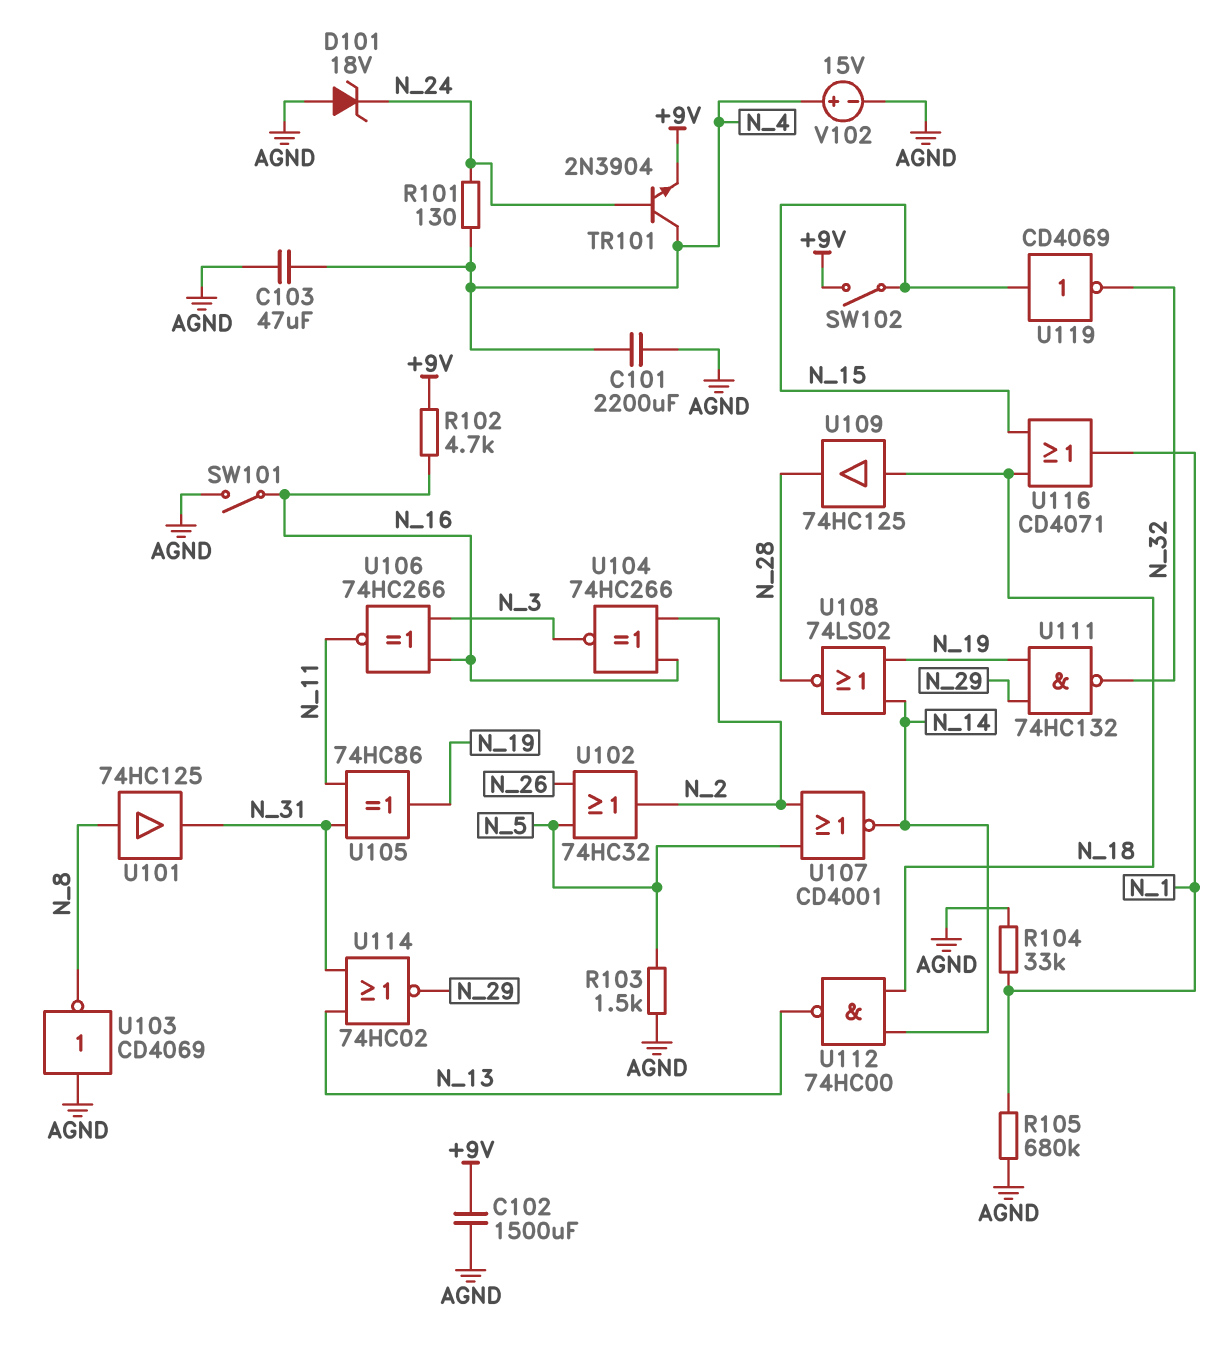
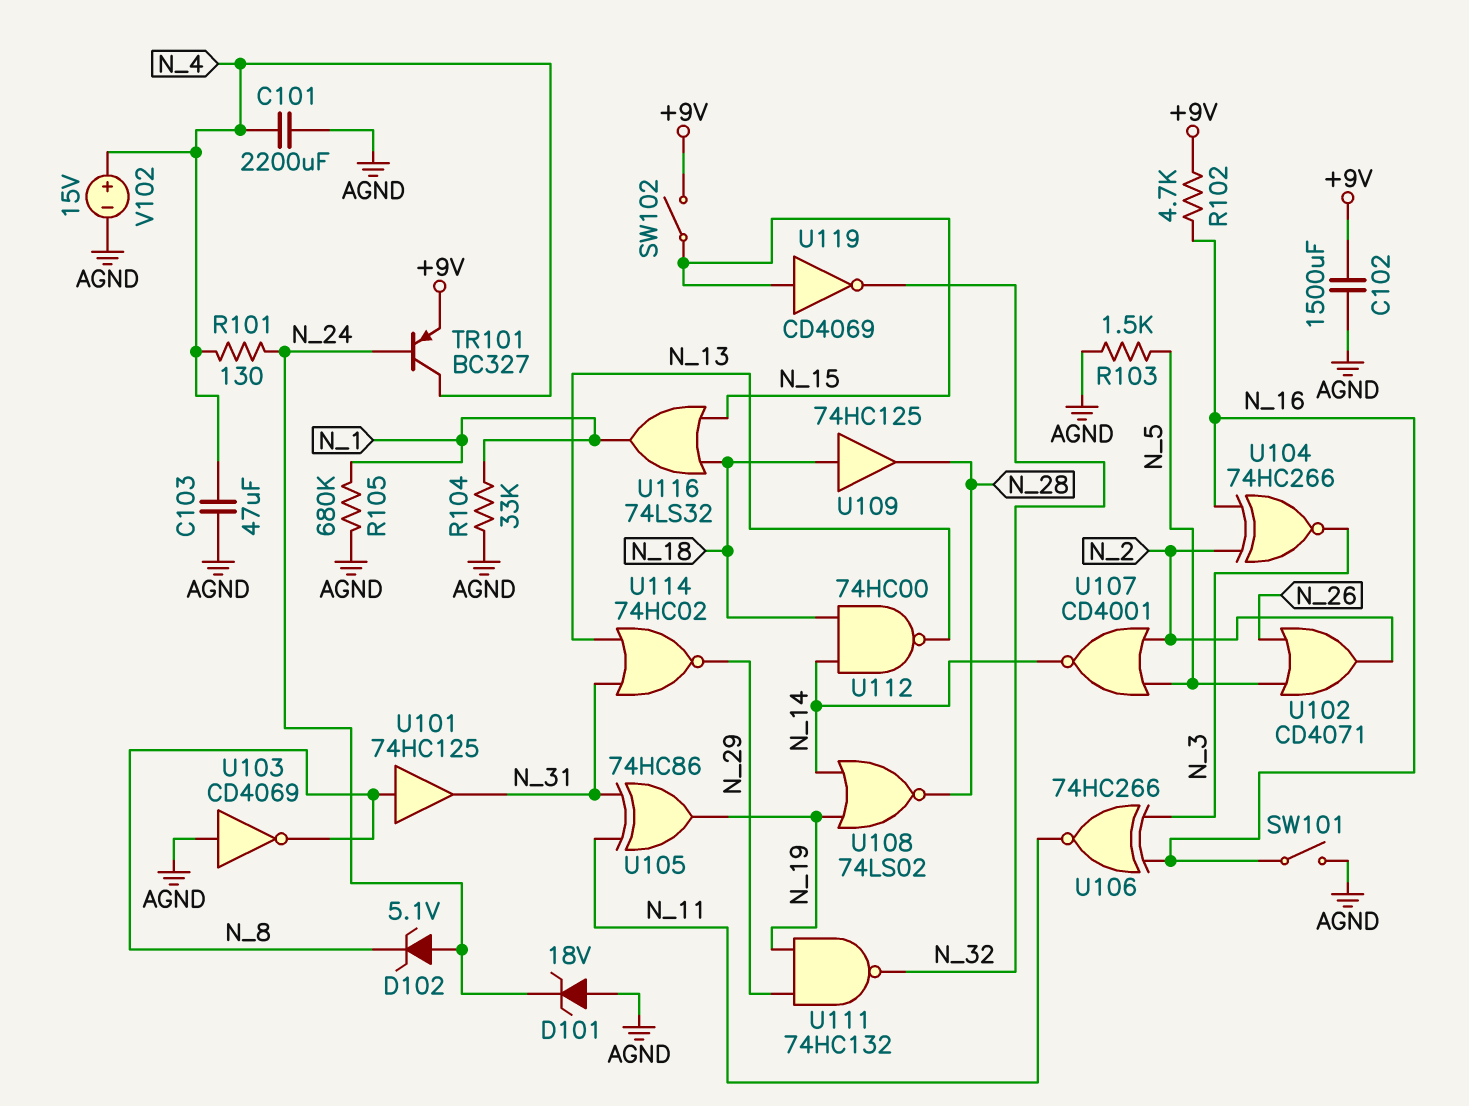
D102: none -> zener 5.1V (A N_24, K N_8)
TR101: NPN 2N3904 (B N_24, C N_4, E +9V) -> PNP BC327 (B N_24, C N_4, E +9V)
U102: OR 74HC32 (in N_5, in N_26, out N_2) -> OR CD4071 (in N_5, in N_26, out N_2)
U116: OR CD4071 (in N_15, in N_18, out N_1) -> OR 74LS32 (in N_15, in N_18, out N_1)

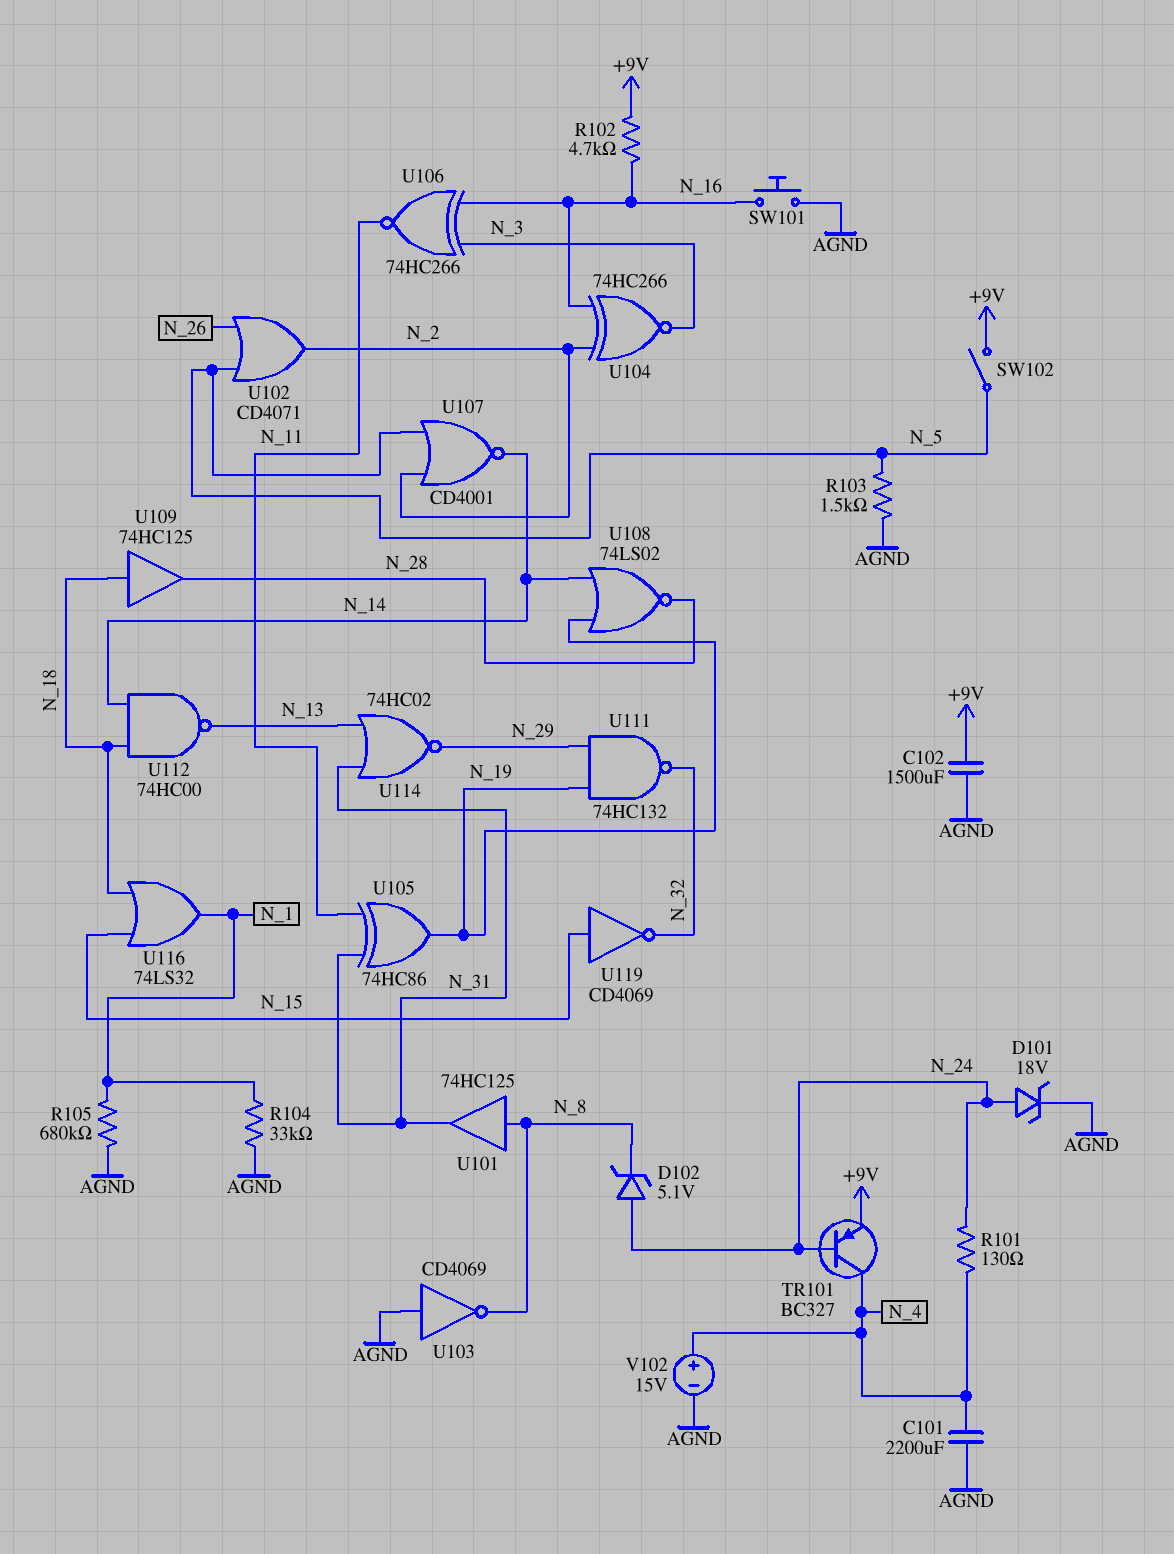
C103: 47uF (AGND, N_4) -> none
D101: zener 18V (A AGND, K N_24) -> zener 18V (A N_24, K AGND)
SW101: switch (AGND, N_16) -> button (AGND, N_16)
SW102: switch (+9V, N_15) -> switch (+9V, N_5)

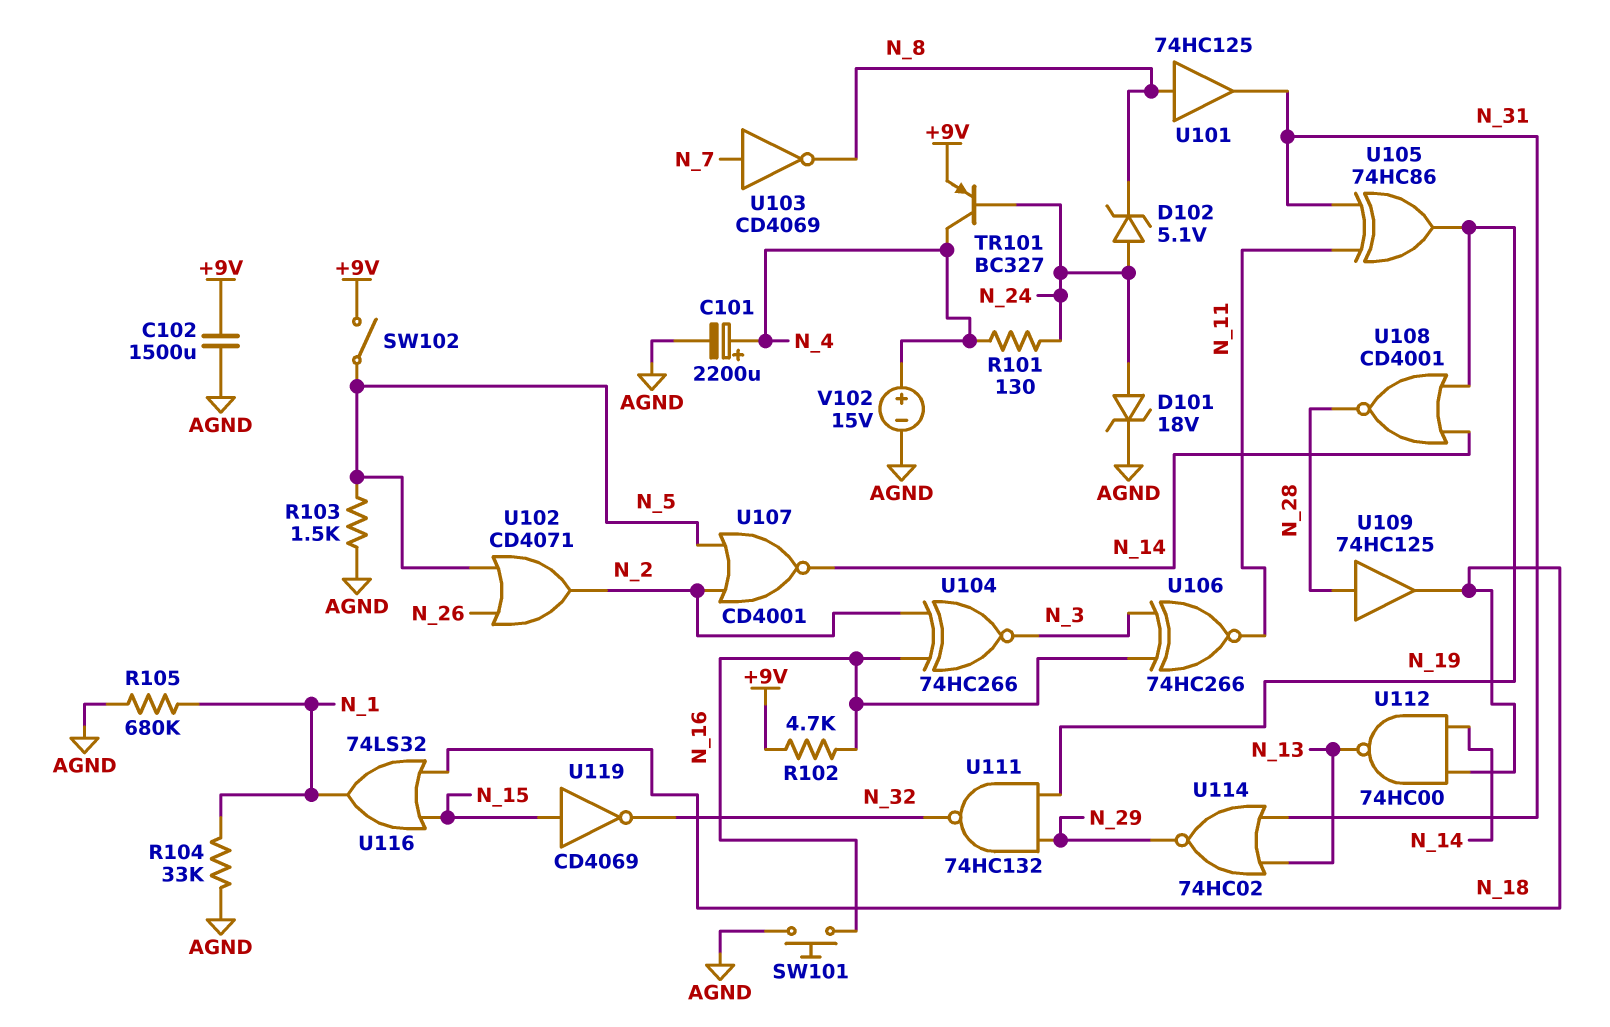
C101: 2200uF (AGND, N_4) -> 2200uF (plus N_4, minus AGND)
U103: NOT CD4069 (in AGND, out N_8) -> NOT CD4069 (in N_7, out N_8)
U108: NOR 74LS02 (in N_14, in N_19, out N_28) -> NOR CD4001 (in N_14, in N_19, out N_28)
U109: buffer 74HC125 (in N_18, out N_28) -> buffer 74HC125 (in N_28, out N_18)

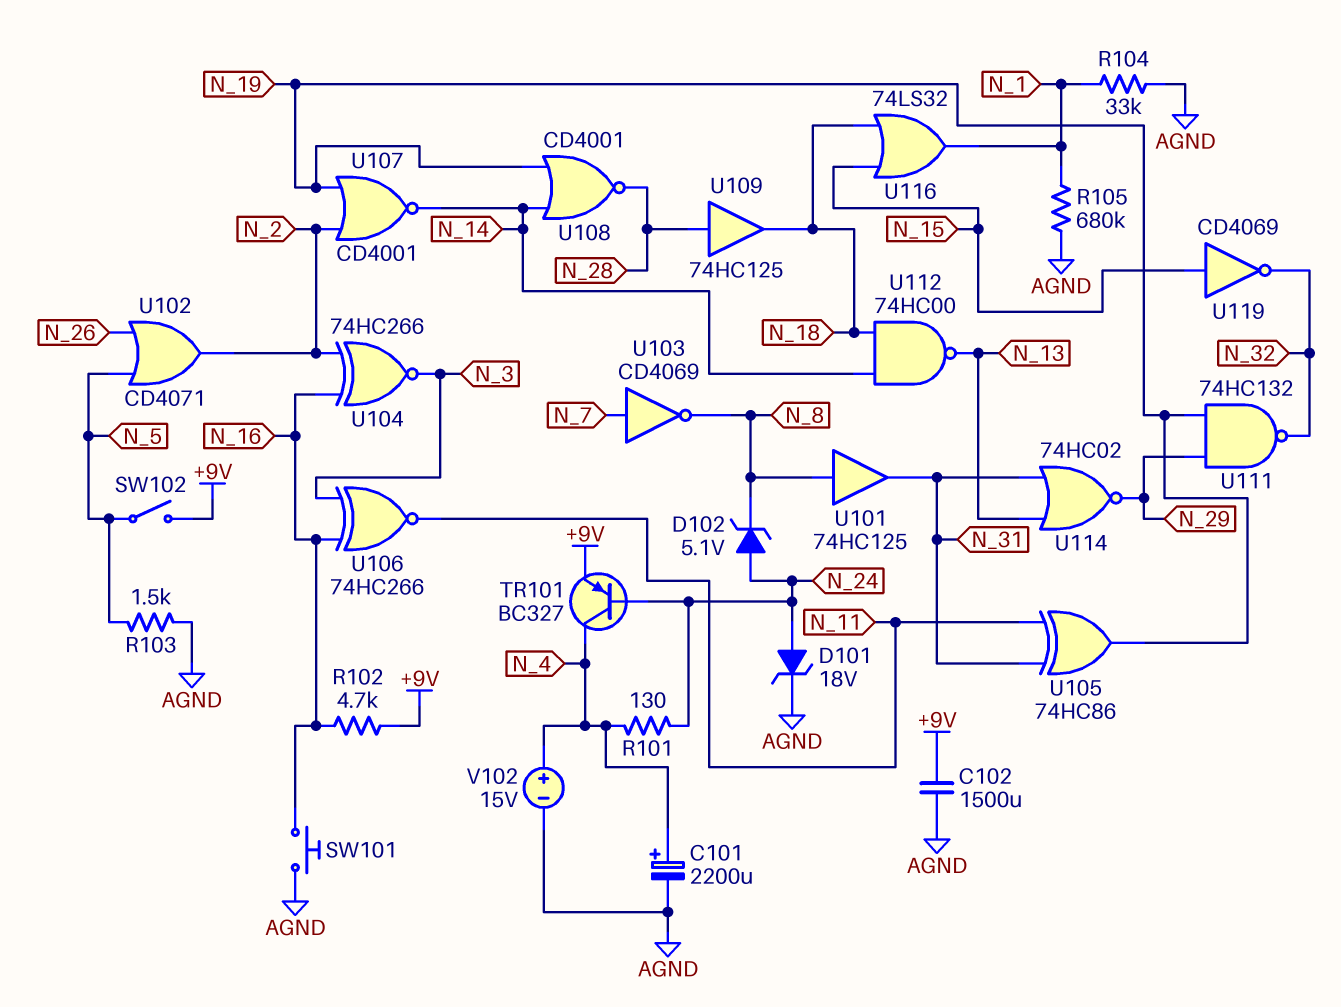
U107: NOR CD4001 (in N_2, in N_5, out N_14) -> NOR CD4001 (in N_2, in N_19, out N_14)

